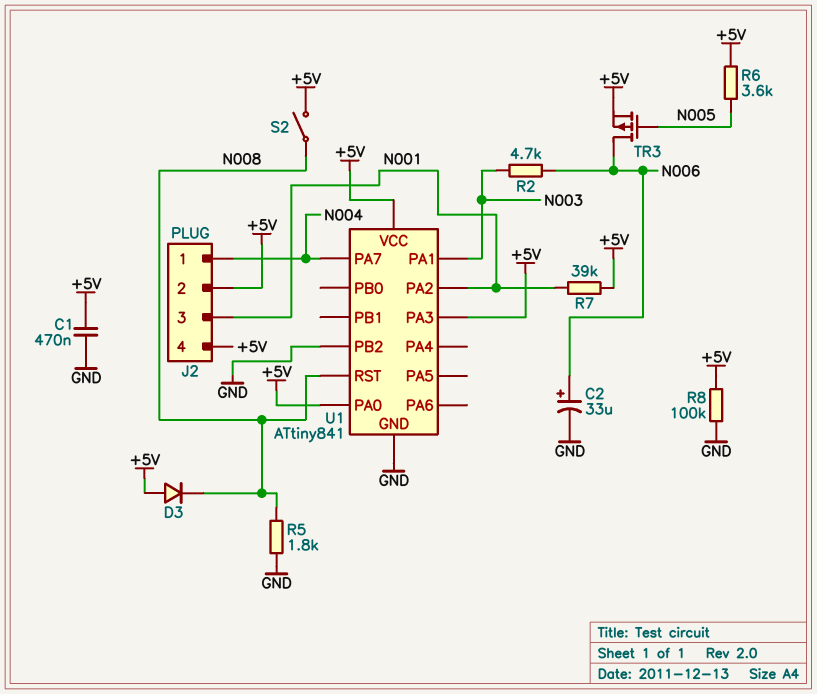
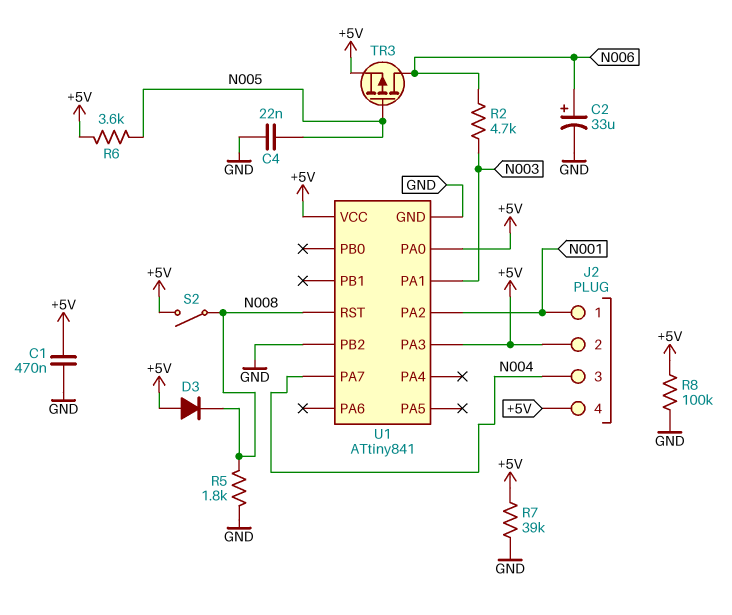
C4: none -> 22nF (GND, N005)
J2 pin 1: N004 -> N001
J2 pin 3: N001 -> N004
R7: 39k (+5V, N001) -> 39k (+5V, GND)

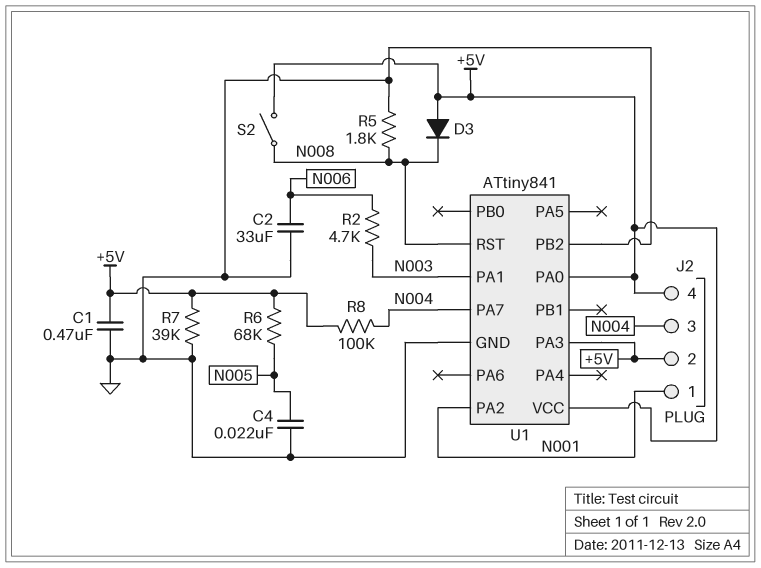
C2: 33uF (plus N006, minus GND) -> 33uF (GND, N006)
R6: 3.6k (+5V, N005) -> 68k (+5V, N005)
R8: 100k (+5V, GND) -> 100k (+5V, N004)
TR3: PMOS (G N005, D N006, S +5V) -> none

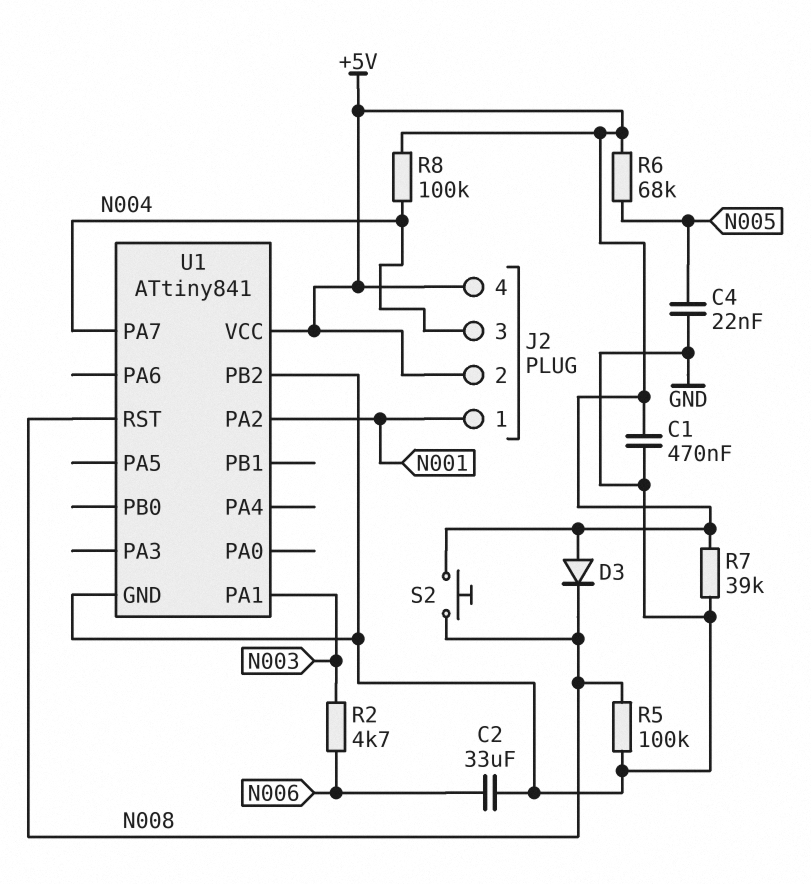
R5: 1.8k (GND, N008) -> 100k (GND, N008)
S2: switch (+5V, N008) -> button (+5V, N008)
U1 pin PA0: +5V -> none
U1 pin PA3: +5V -> none

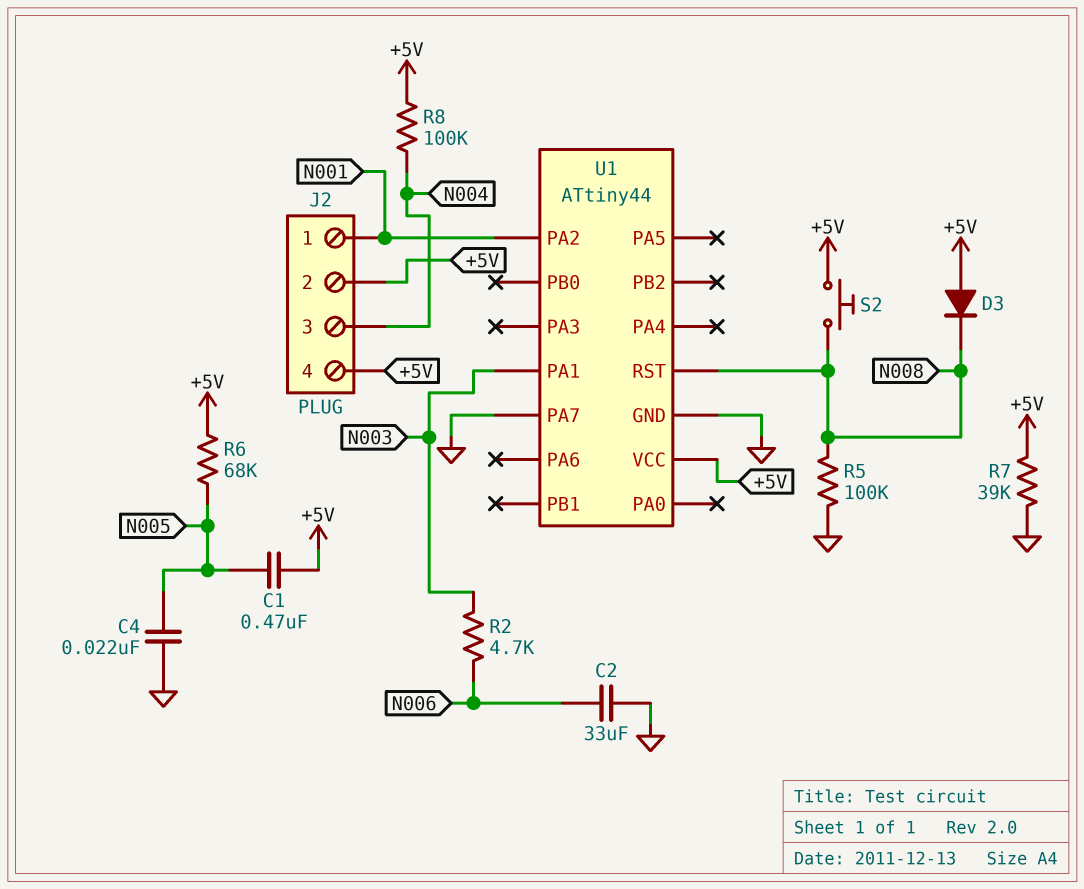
C1: 470nF (+5V, GND) -> 470nF (+5V, N005)
U1: ATtiny841 -> ATtiny44
U1 pin PA7: N004 -> GND
U1 pin PB2: GND -> none

